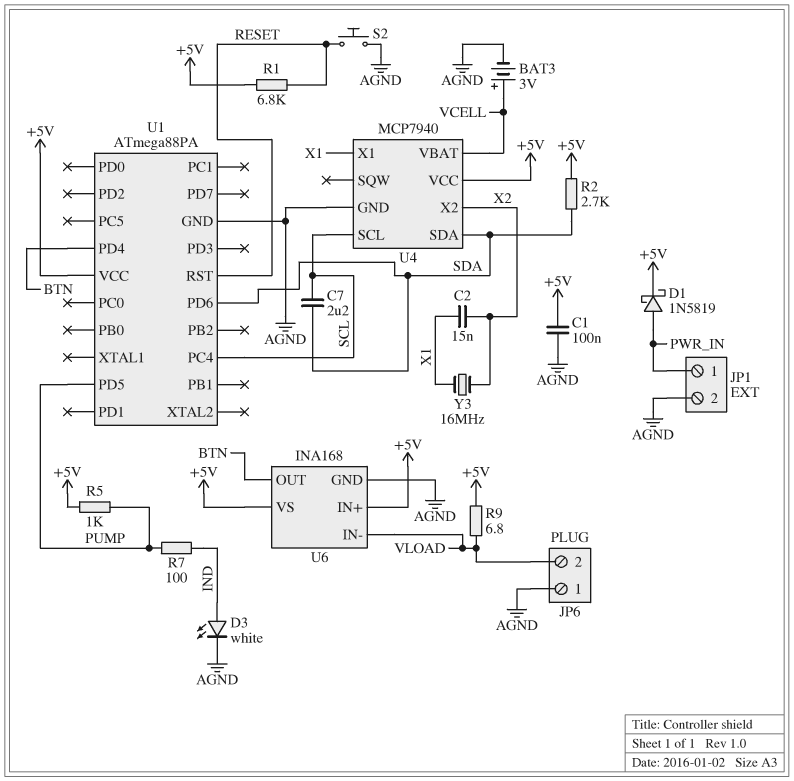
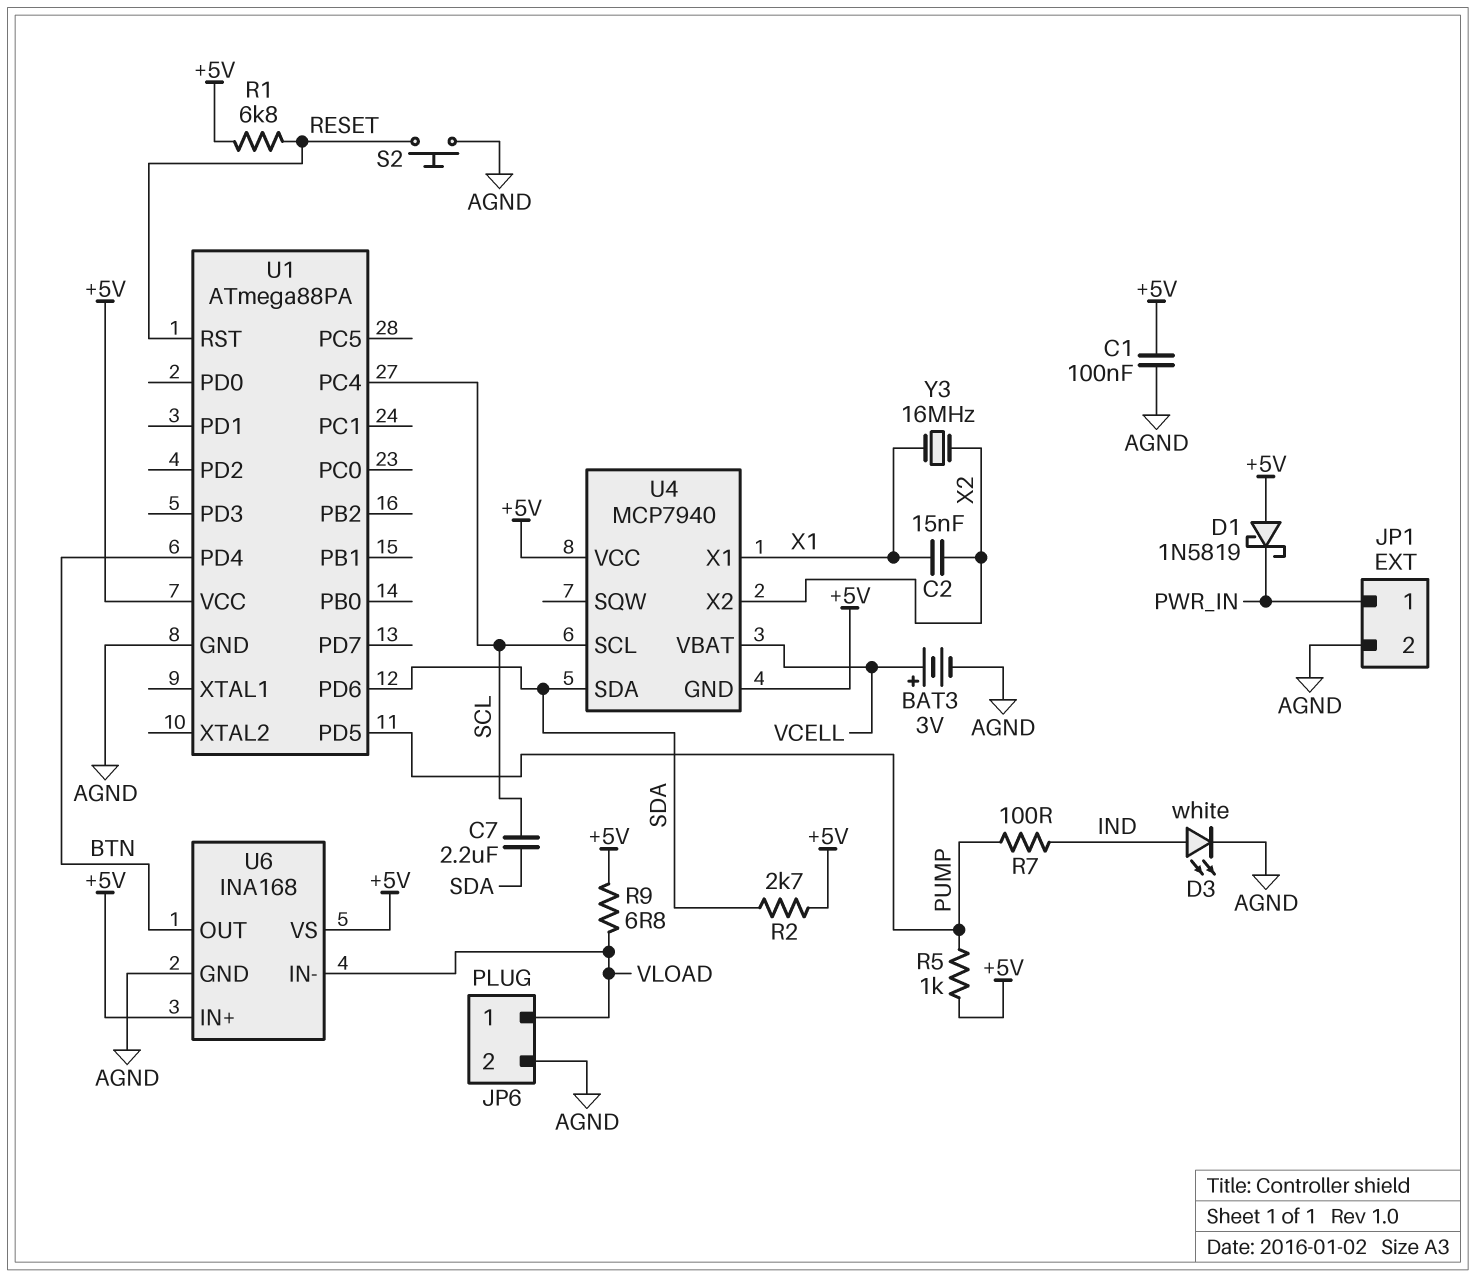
D1: schottky 1N5819 (A PWR_IN, K +5V) -> schottky 1N5819 (A +5V, K PWR_IN)
JP6 pin 1: AGND -> VLOAD
JP6 pin 2: VLOAD -> AGND
U4 pin GND: AGND -> +5V

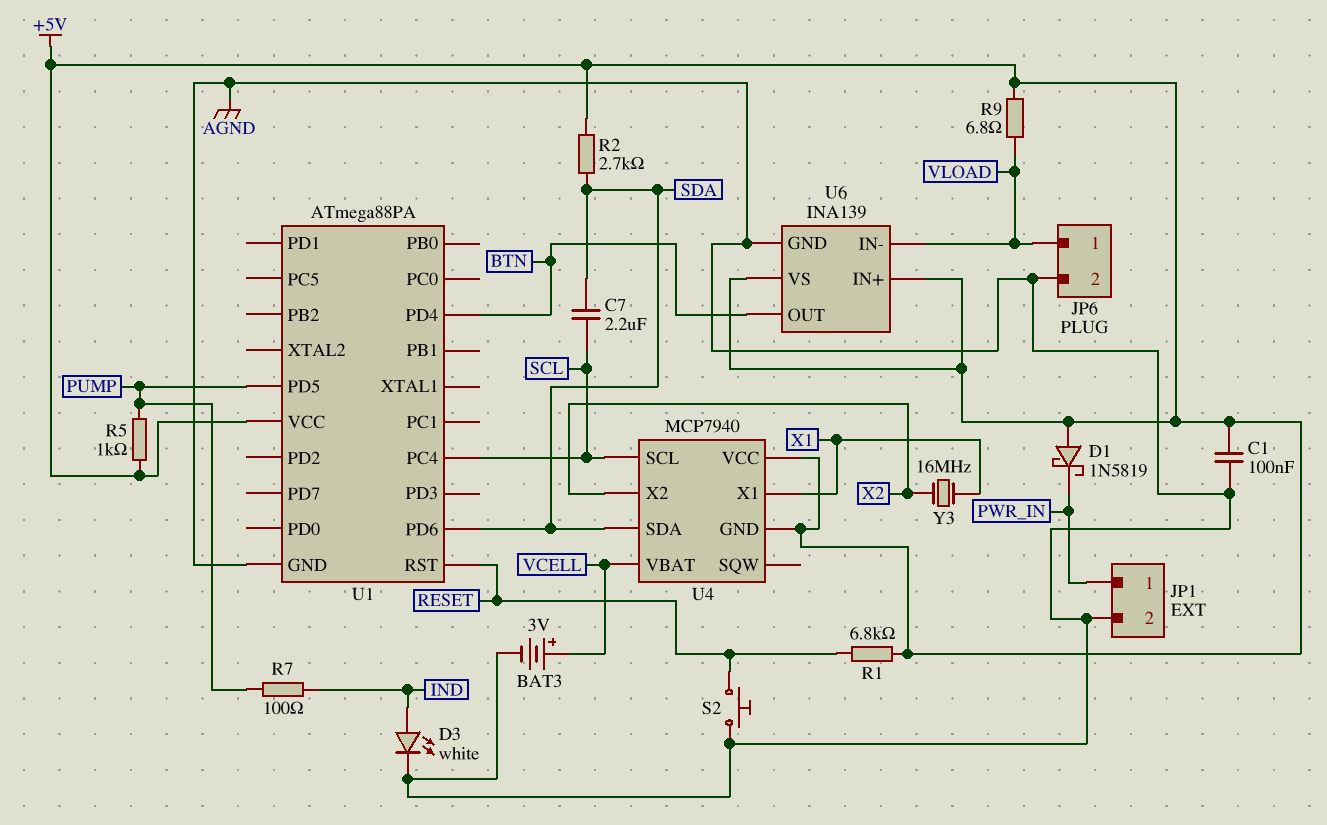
C2: 15nF (X1, X2) -> none
U6: INA168 -> INA139

